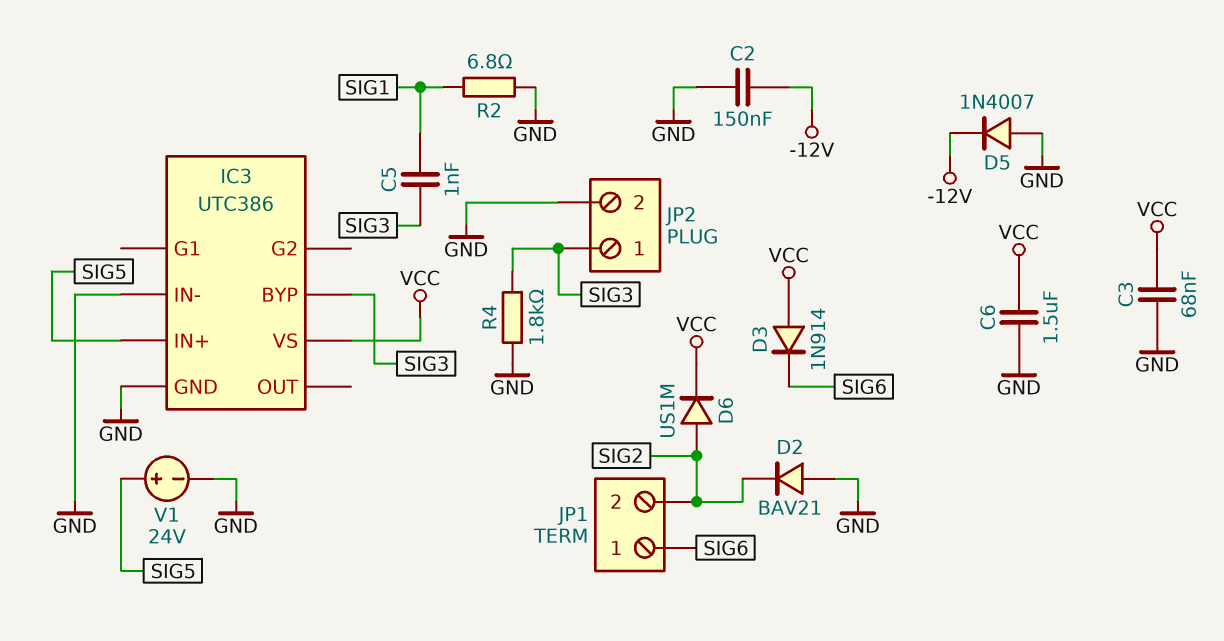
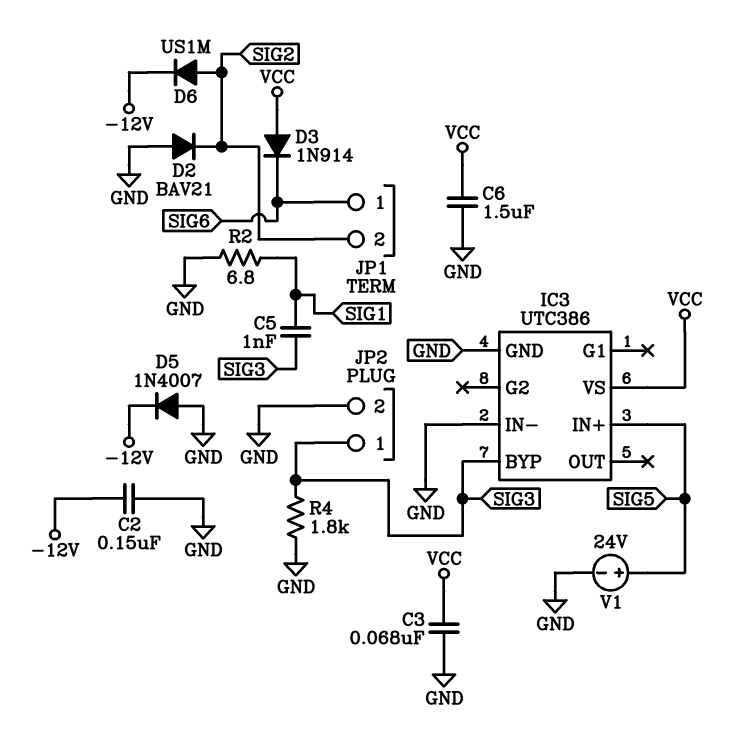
D6: diode US1M (A SIG2, K VCC) -> diode US1M (A SIG2, K -12V)

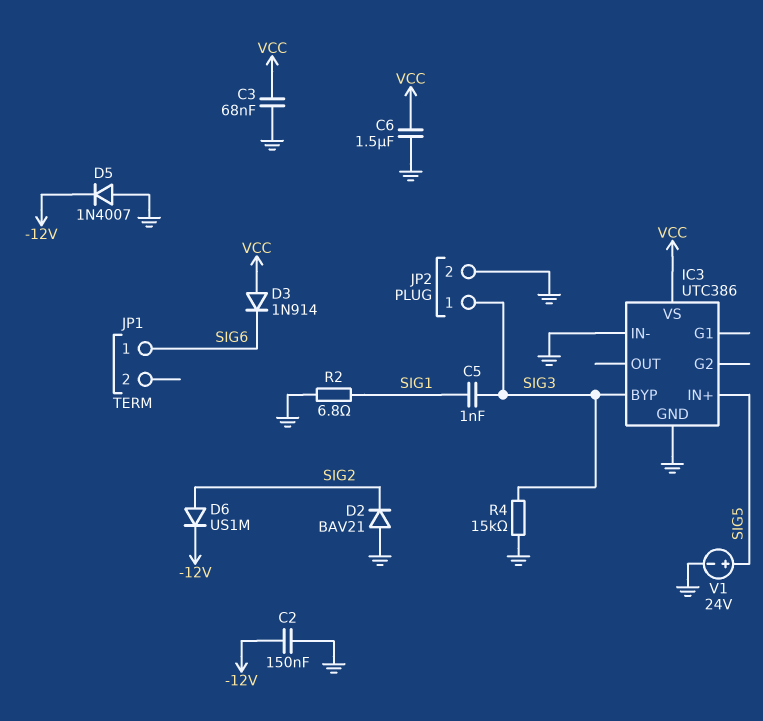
JP1 pin 2: SIG2 -> none
R4: 1.8k (GND, SIG3) -> 15k (GND, SIG3)

